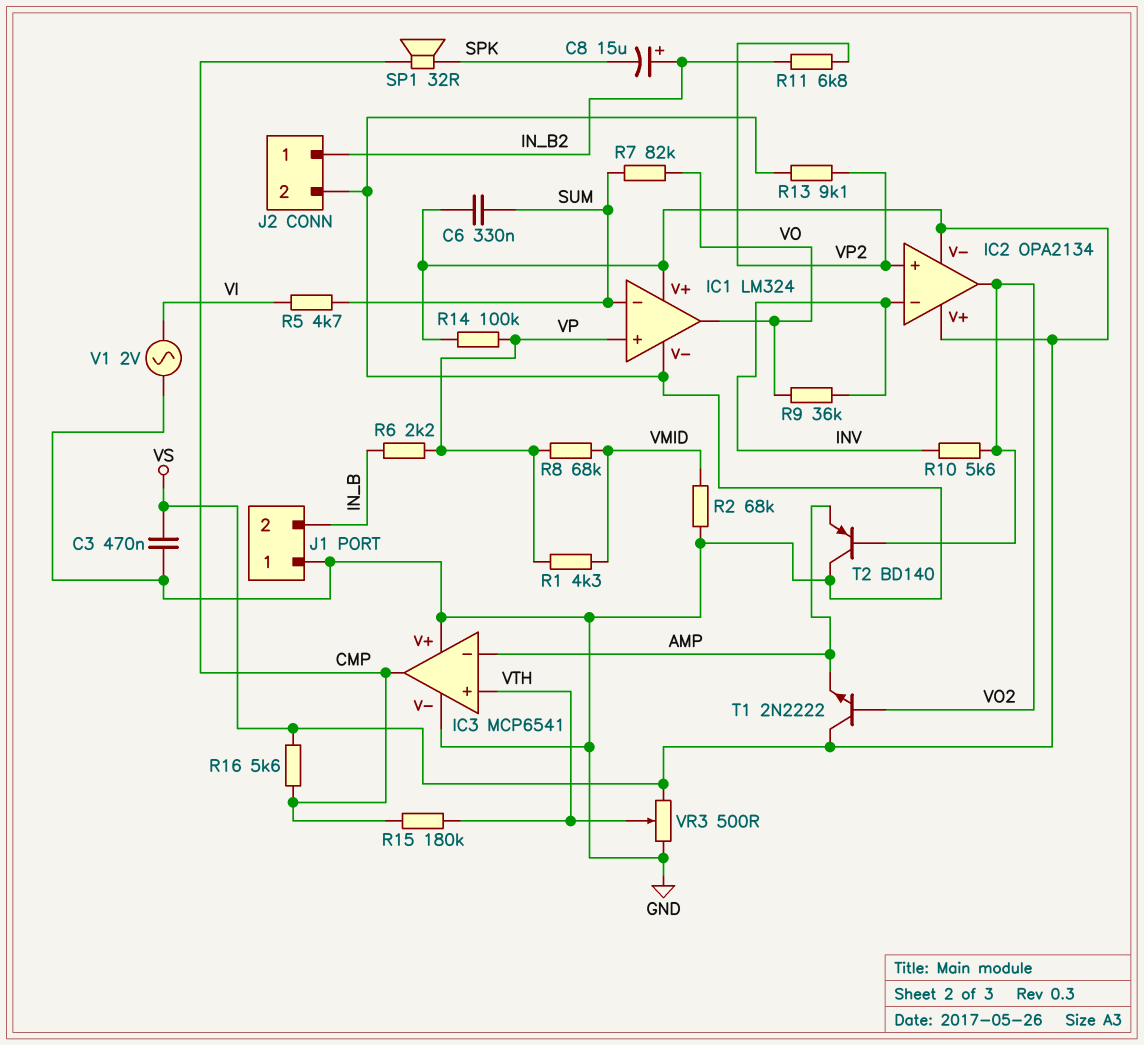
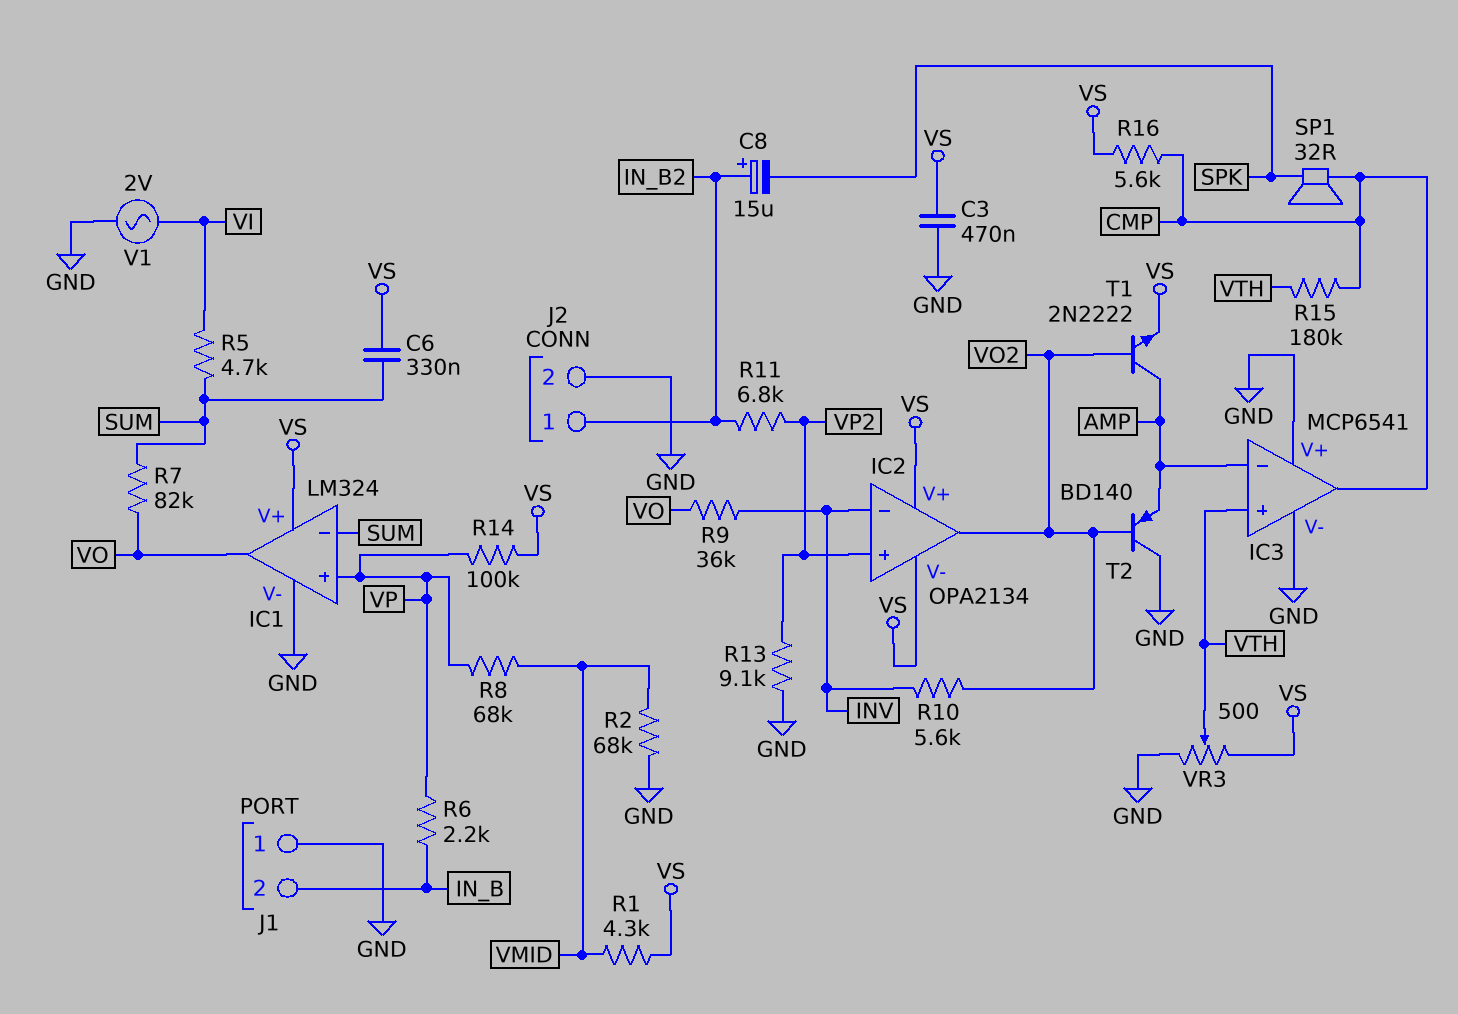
R1: 4.3k (VMID, VP) -> 4.3k (VMID, VS)
T1: NPN 2N2222 (B VO2, C VS, E AMP) -> NPN 2N2222 (B VO2, C AMP, E VS)

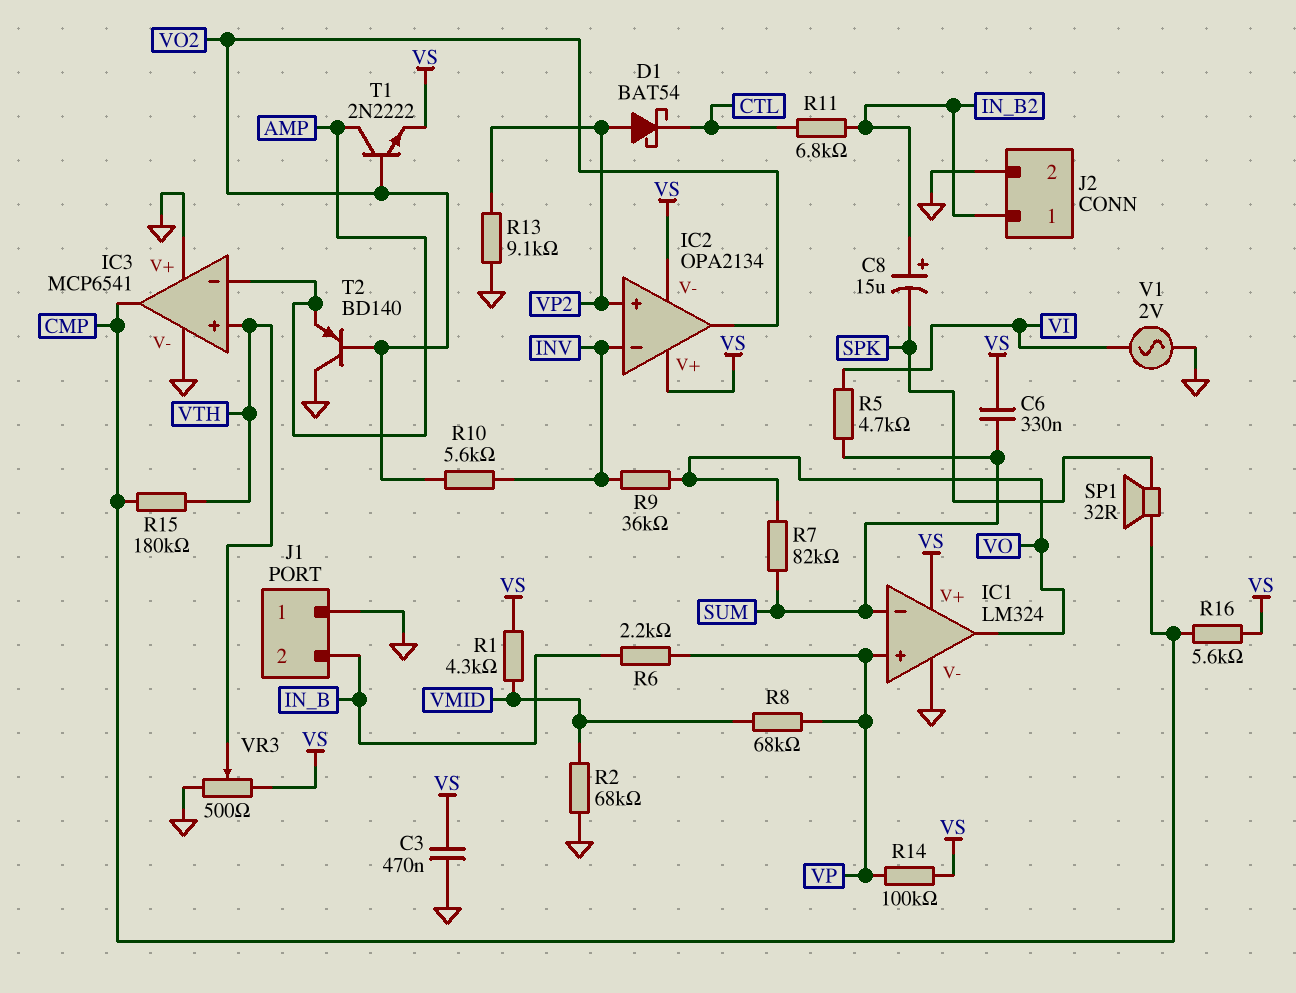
D1: none -> schottky BAT54 (A VP2, K CTL)
R11: 6.8k (IN_B2, VP2) -> 6.8k (CTL, IN_B2)

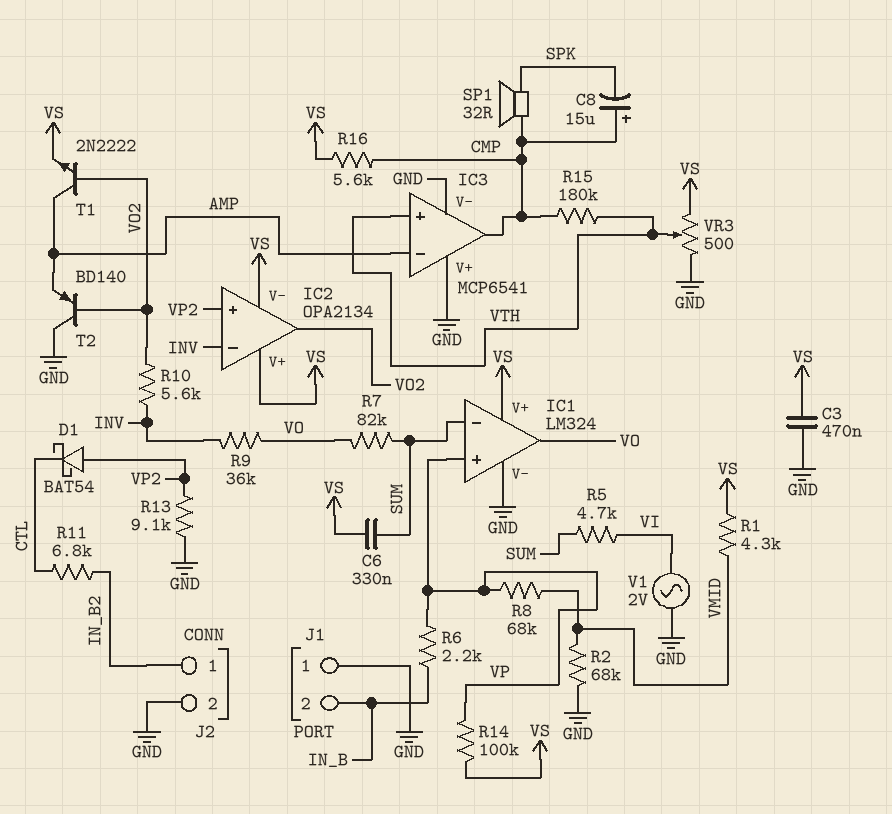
C8: 15uF (plus IN_B2, minus SPK) -> 15uF (plus CMP, minus SPK)

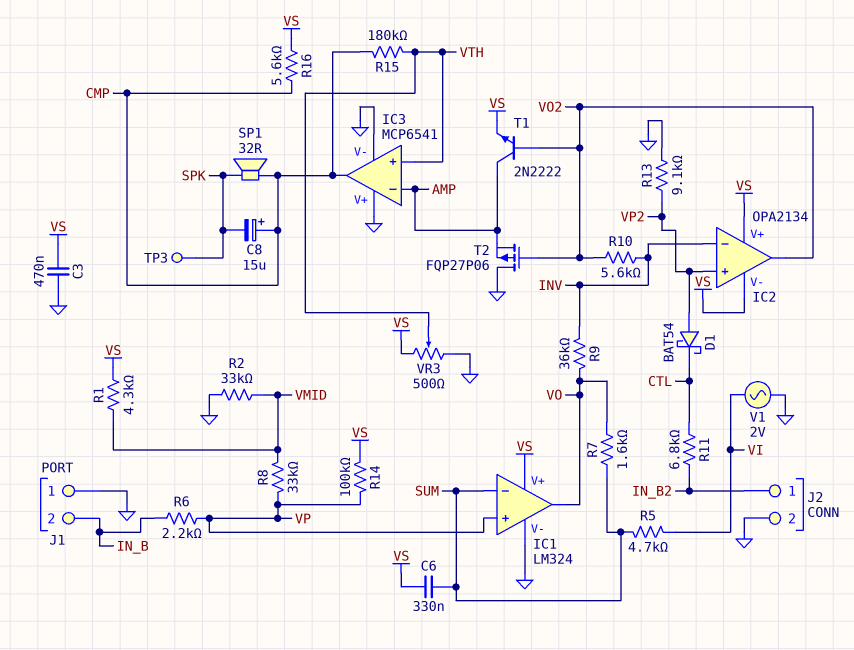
R2: 68k (GND, VMID) -> 33k (GND, VMID)
R7: 82k (SUM, VO) -> 1.6k (SUM, VO)
R8: 68k (VMID, VP) -> 33k (VMID, VP)
T2: PNP BD140 (B VO2, C GND, E AMP) -> PMOS FQP27P06 (G VO2, D GND, S AMP)
TP3: none -> test point (SPK)

